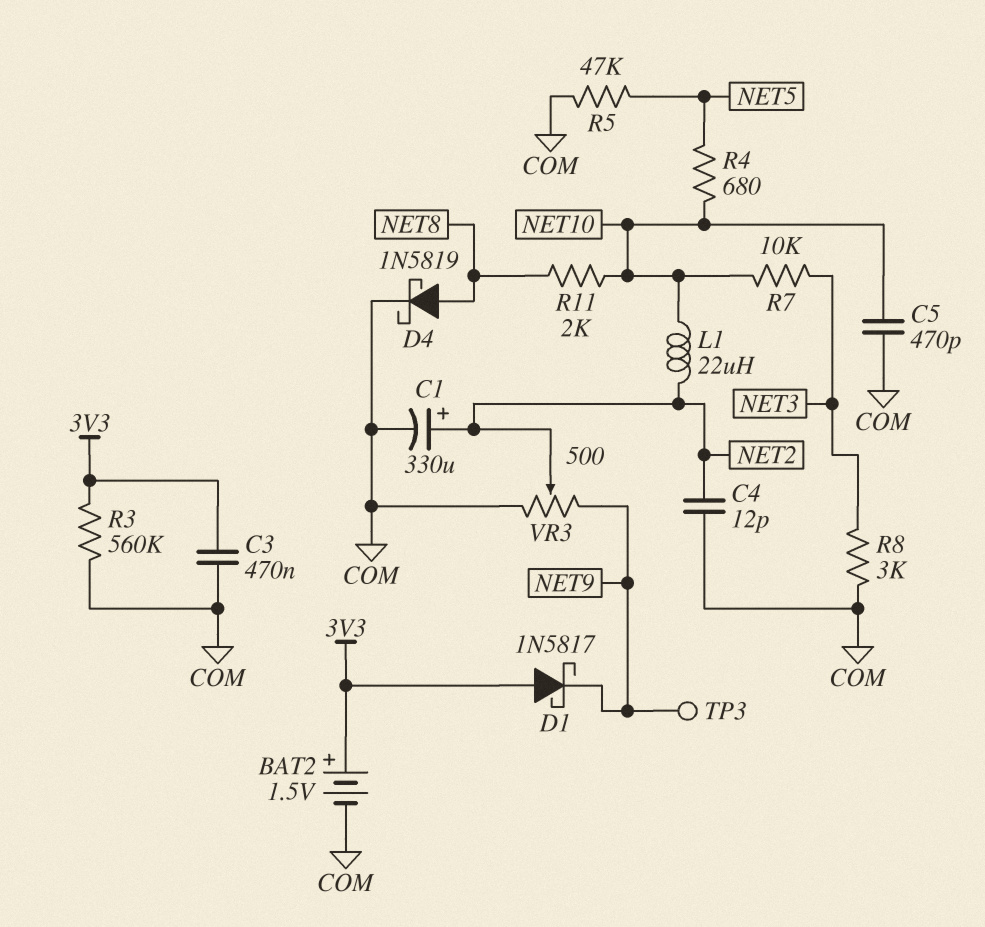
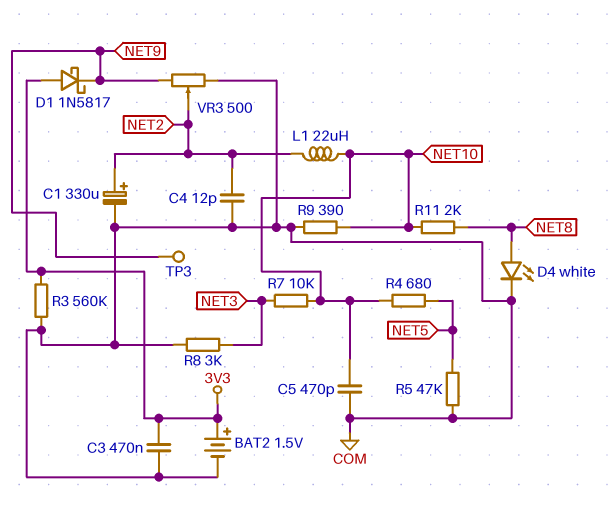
D4: schottky 1N5819 (A NET8, K COM) -> LED white (A NET8, K COM)
R9: none -> 390 (COM, NET10)

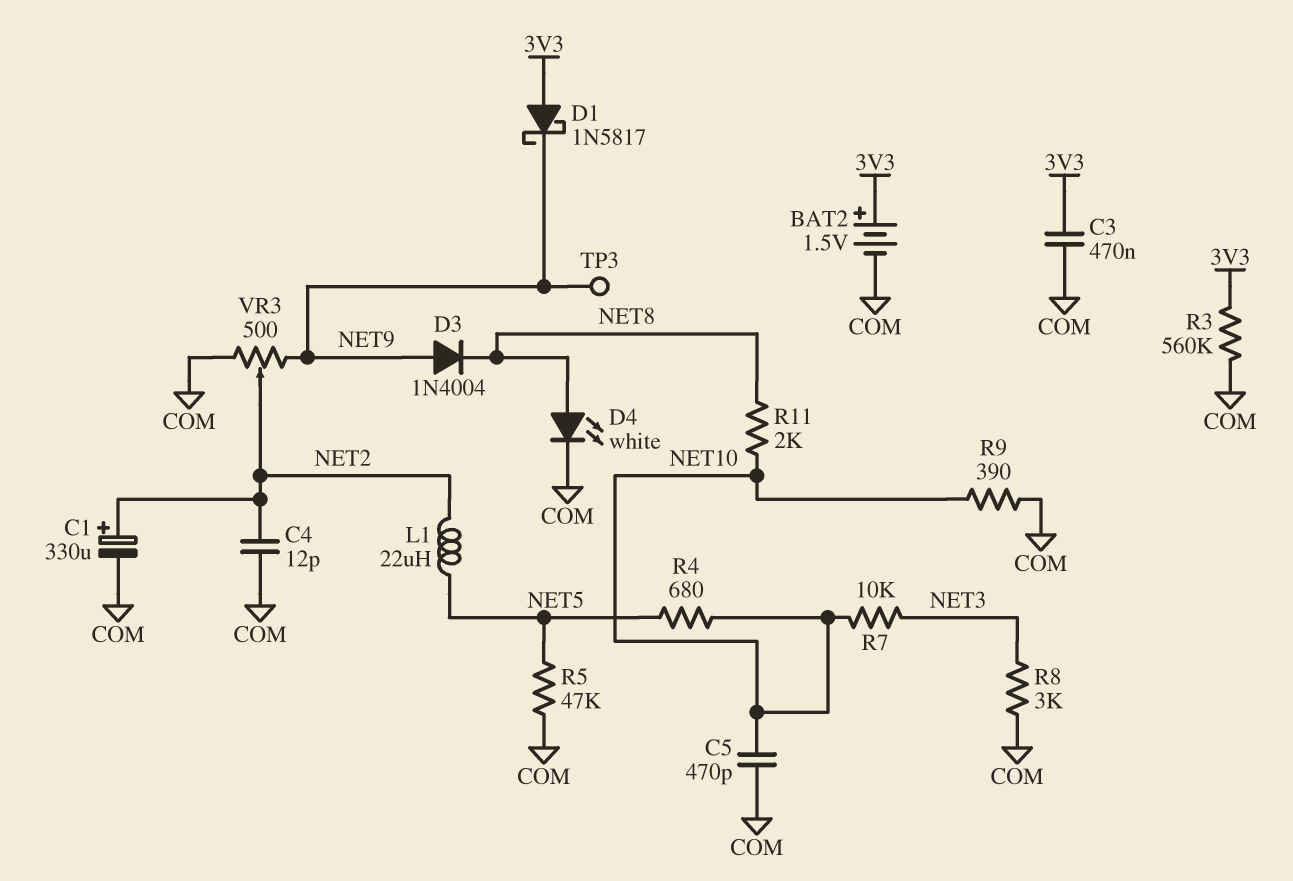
D3: none -> diode 1N4004 (A NET9, K NET8)
L1: 22uH (NET2, NET10) -> 22uH (NET2, NET5)

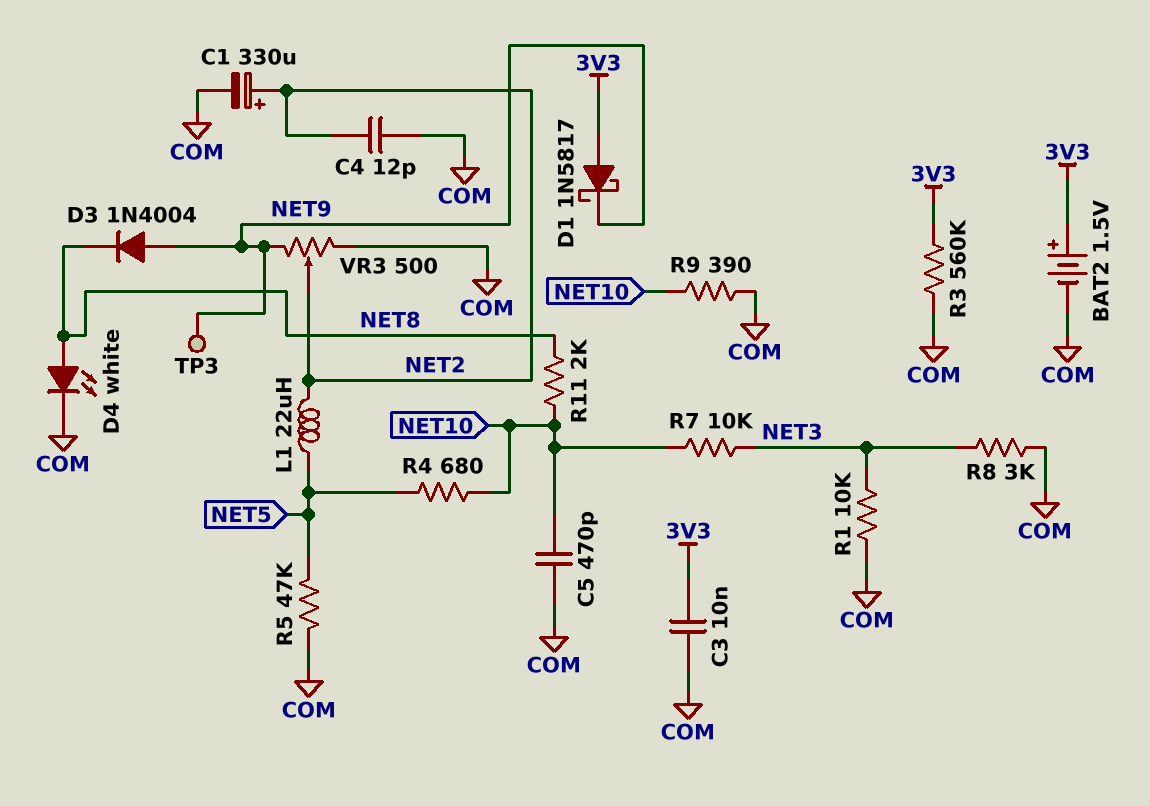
C3: 470nF (3V3, COM) -> 10nF (3V3, COM)
R1: none -> 10k (COM, NET3)

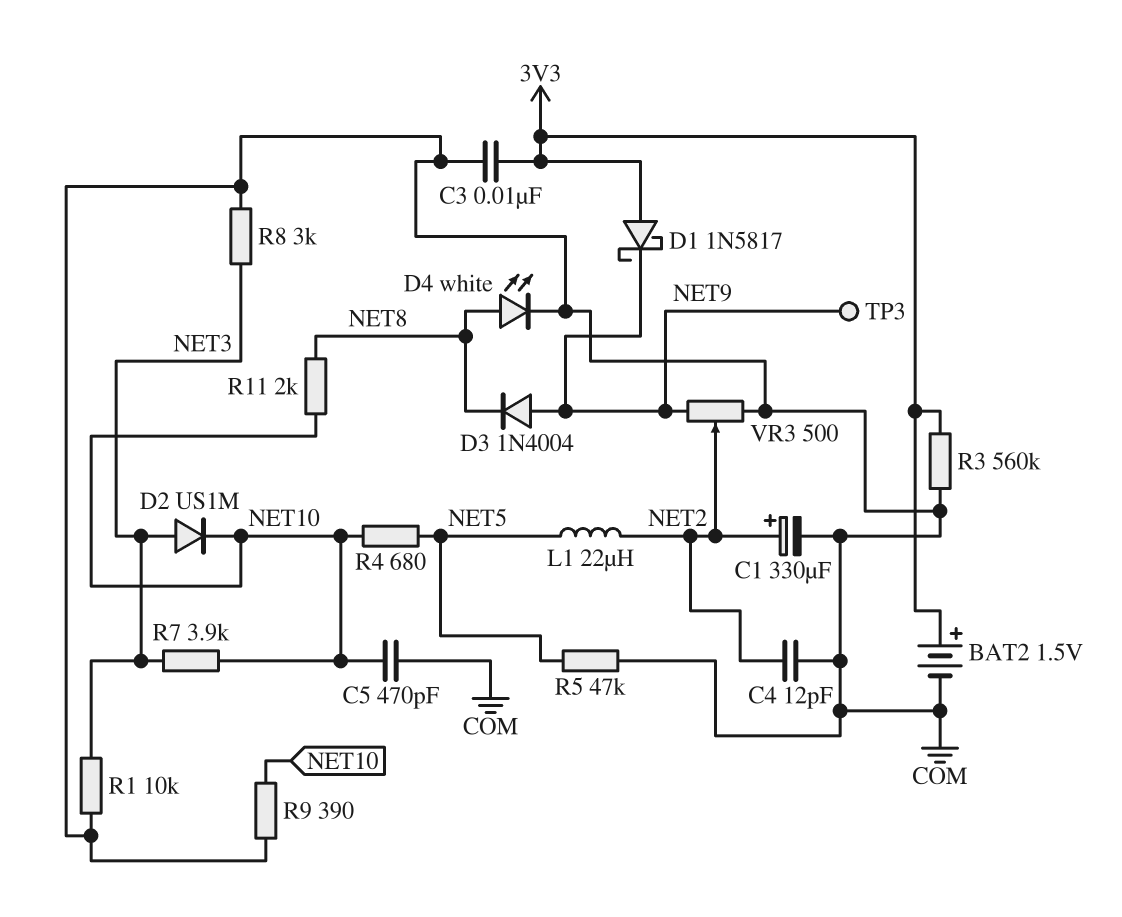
D2: none -> diode US1M (A NET3, K NET10)
R7: 10k (NET3, NET10) -> 3.9k (NET3, NET10)

